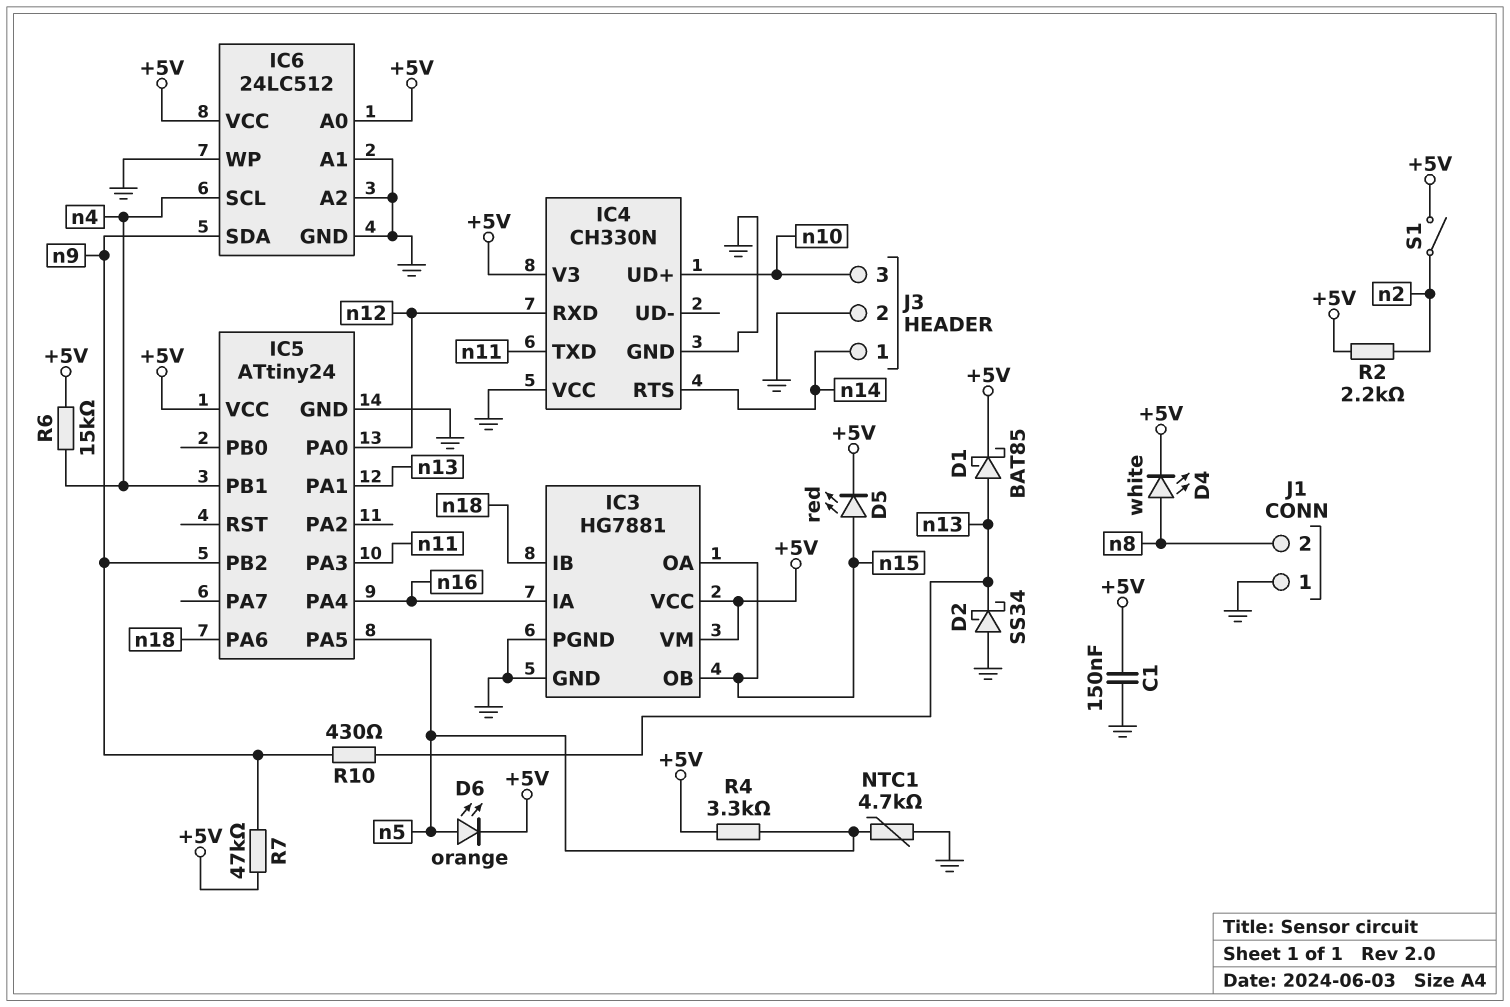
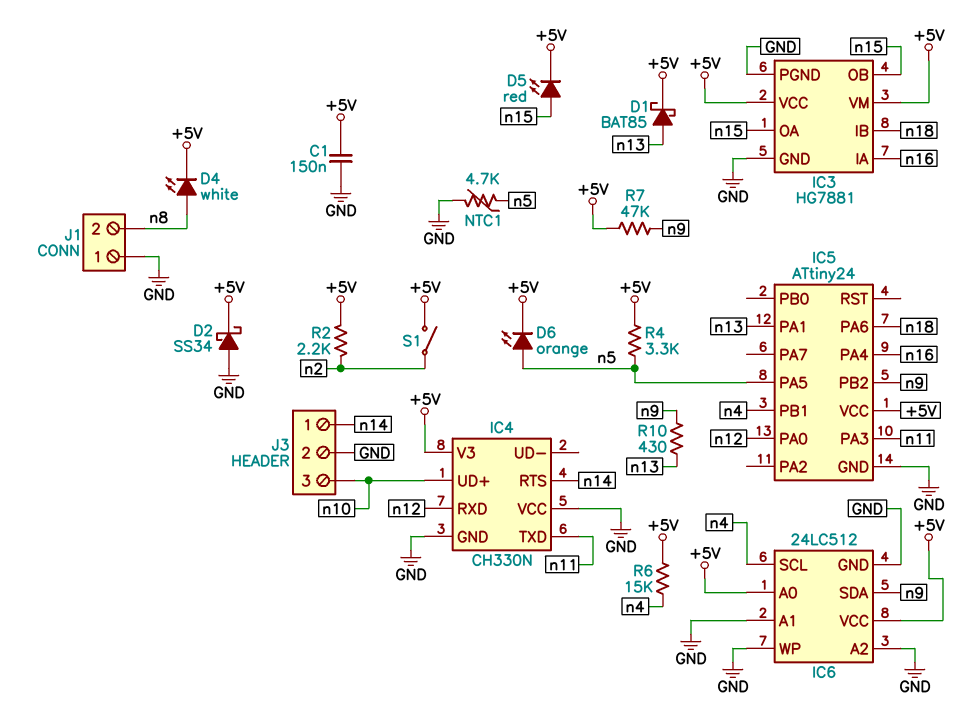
D2: schottky SS34 (A GND, K n13) -> schottky SS34 (A GND, K +5V)

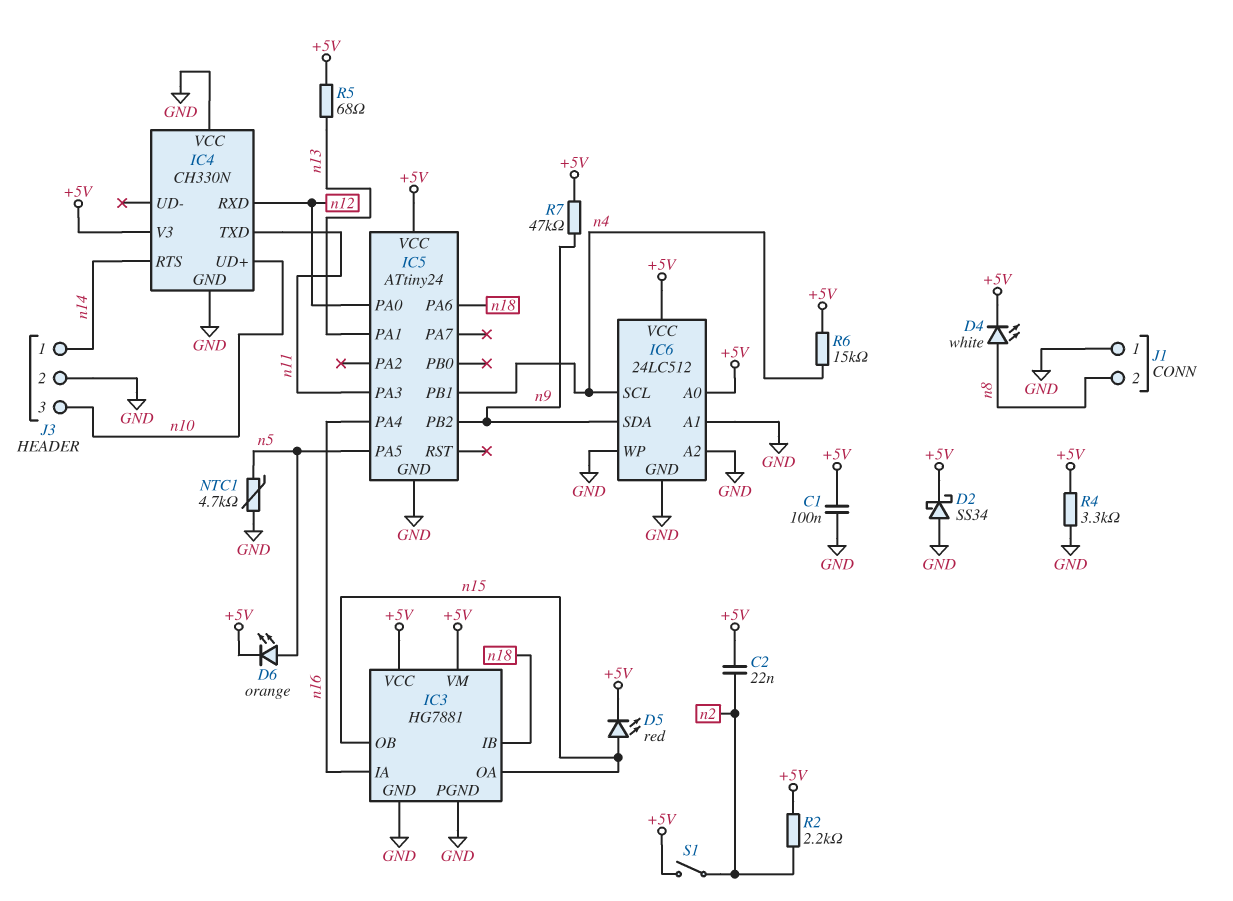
C1: 150nF (+5V, GND) -> 100nF (+5V, GND)
C2: none -> 22nF (+5V, n2)
D1: schottky BAT85 (A n13, K +5V) -> none
R4: 3.3k (+5V, n5) -> 3.3k (+5V, GND)
R5: none -> 68 (+5V, n13)
R10: 430 (n9, n13) -> none

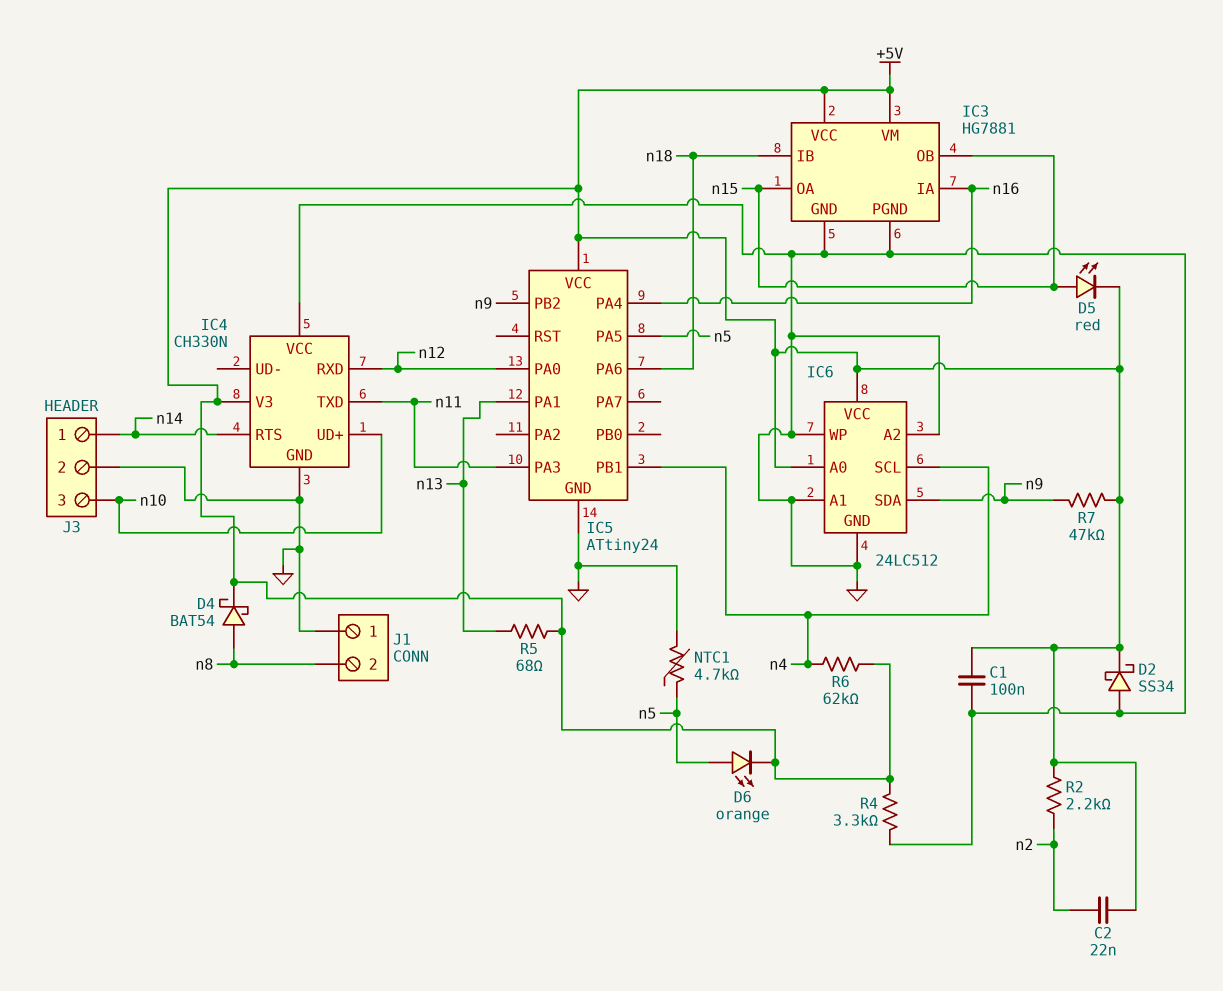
D4: LED white (A n8, K +5V) -> schottky BAT54 (A n8, K +5V)
R6: 15k (+5V, n4) -> 62k (+5V, n4)
S1: switch (+5V, n2) -> none

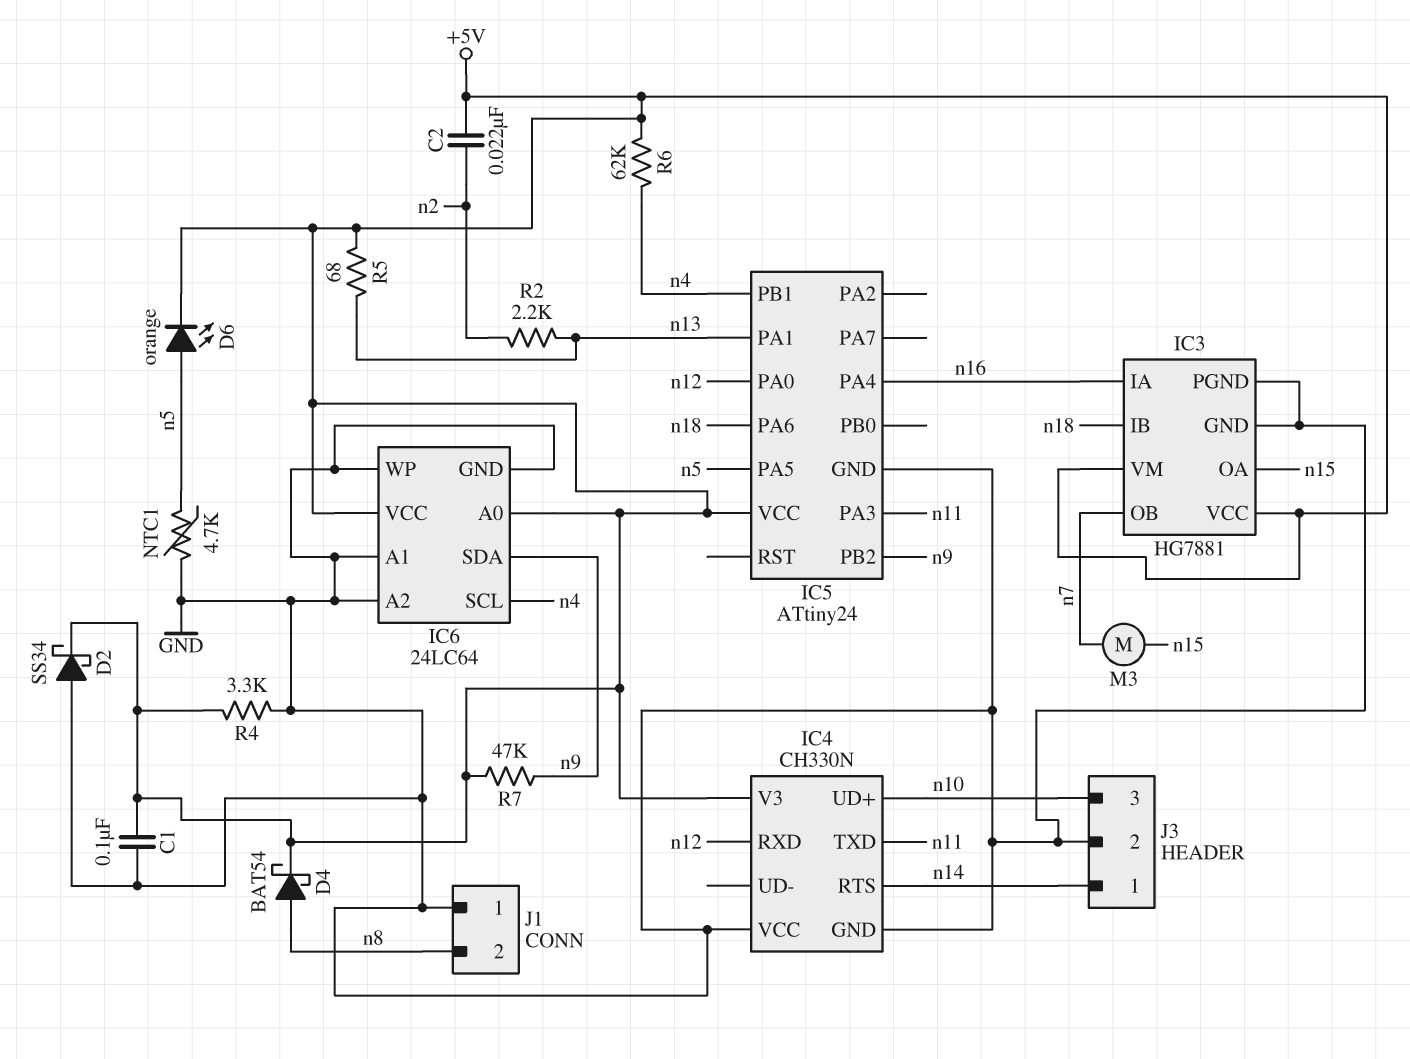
D5: LED red (A n15, K +5V) -> none
IC3 pin OB: n15 -> n7
IC6: 24LC512 -> 24LC64
M3: none -> motor (n7, n15)
R2: 2.2k (+5V, n2) -> 2.2k (n2, n13)

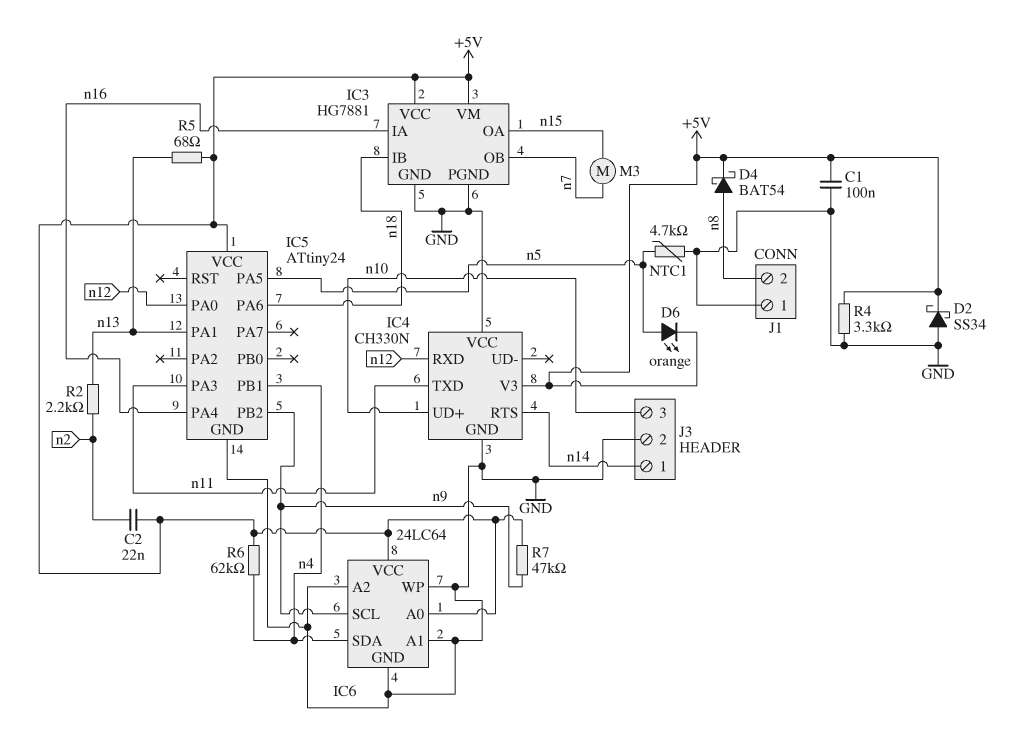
IC6 pin SCL: n4 -> n9
IC6 pin SDA: n9 -> n4

